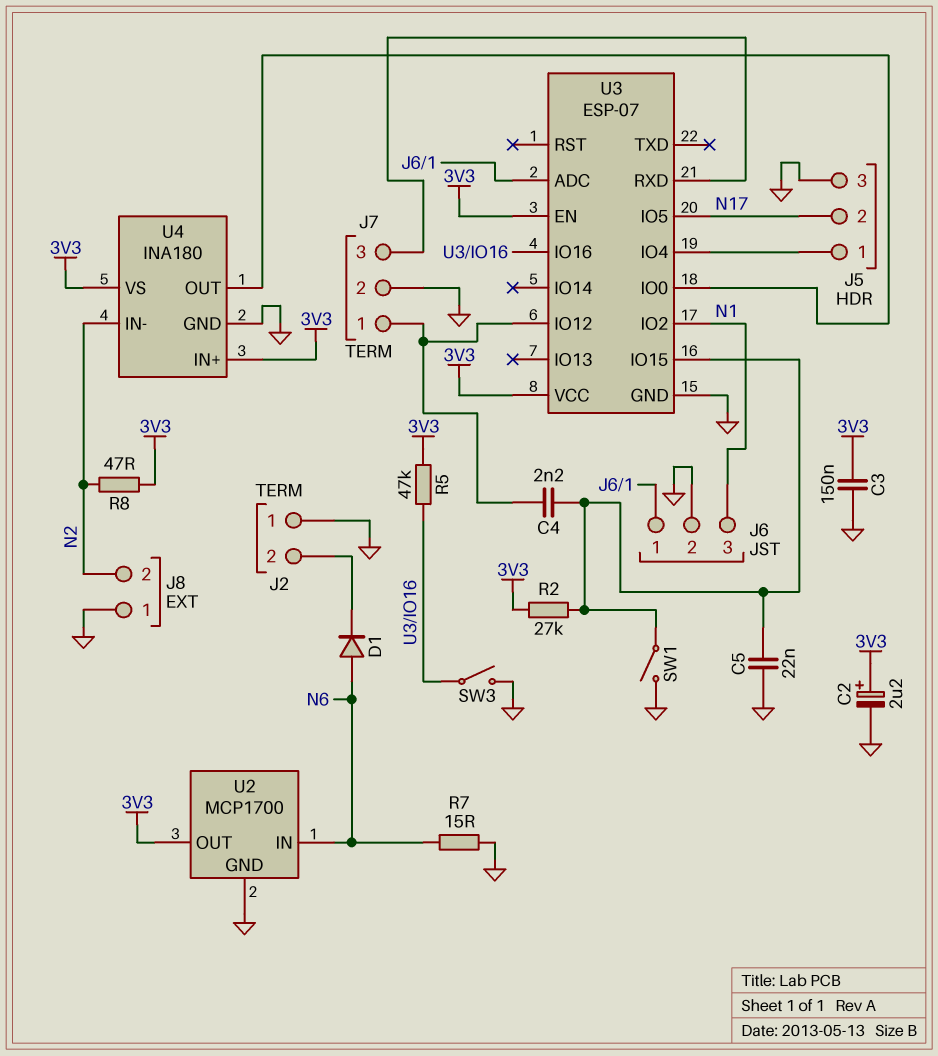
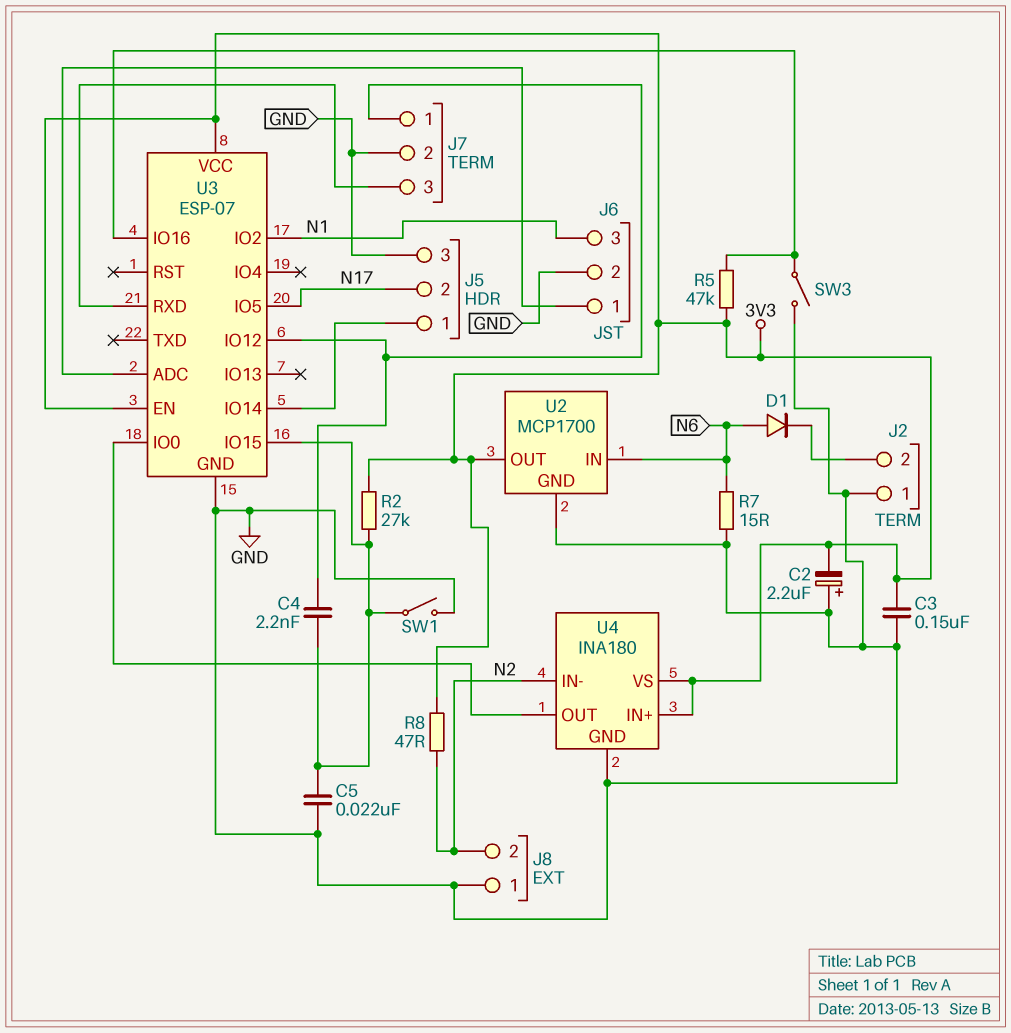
C2: 2.2uF (plus 3V3, minus GND) -> 2.2uF (plus GND, minus 3V3)
U3 pin IO4: J5/1 -> none
U3 pin IO14: none -> J5/1

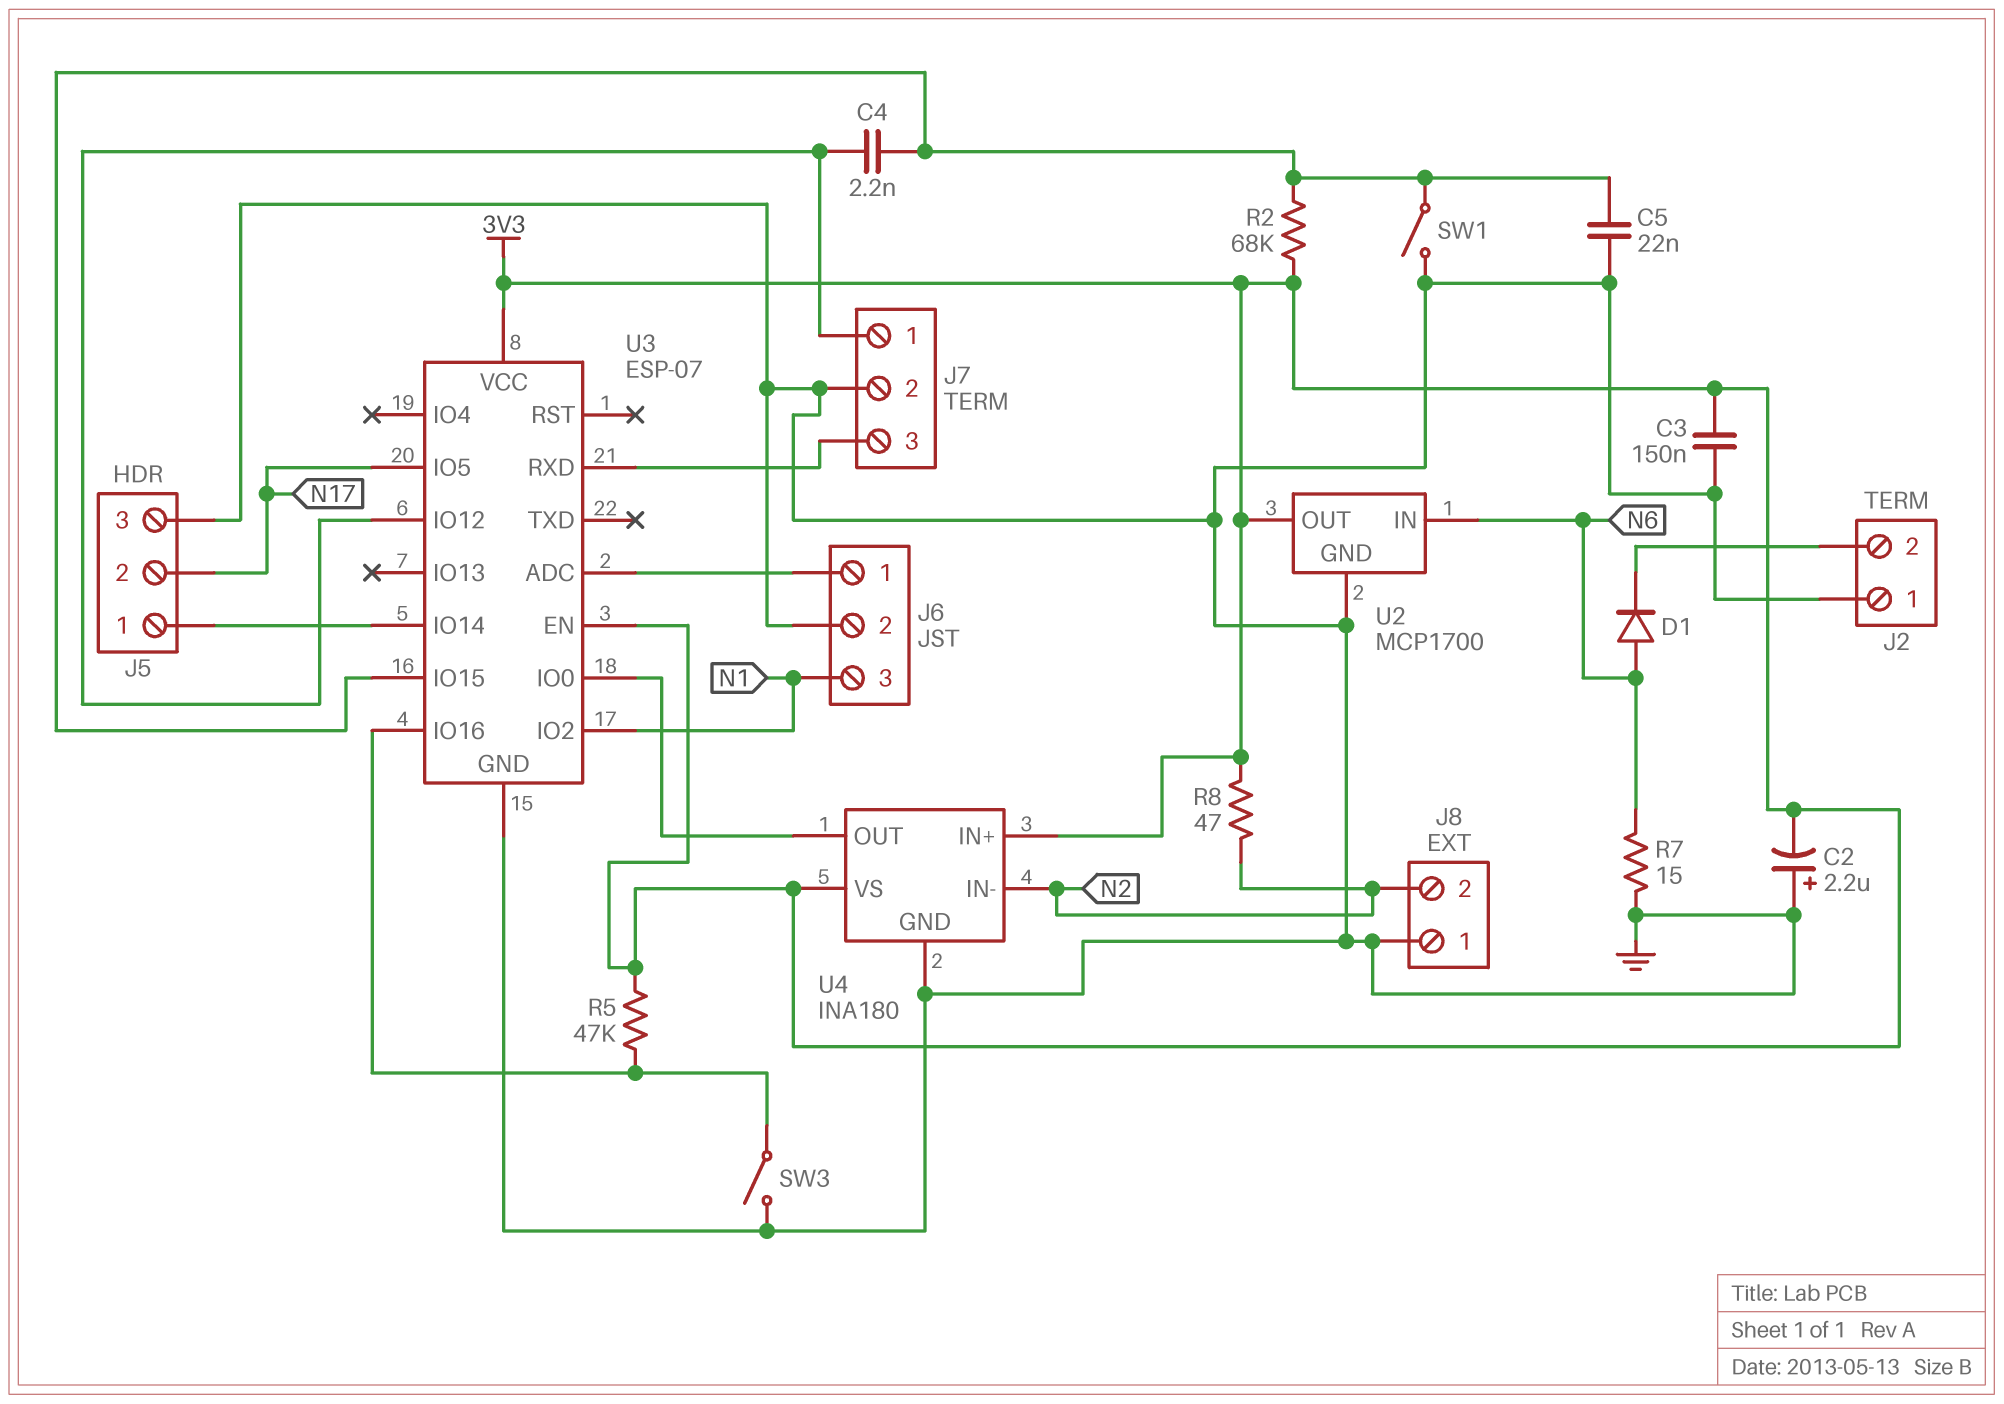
R2: 27k (3V3, U3/IO15) -> 68k (3V3, U3/IO15)

